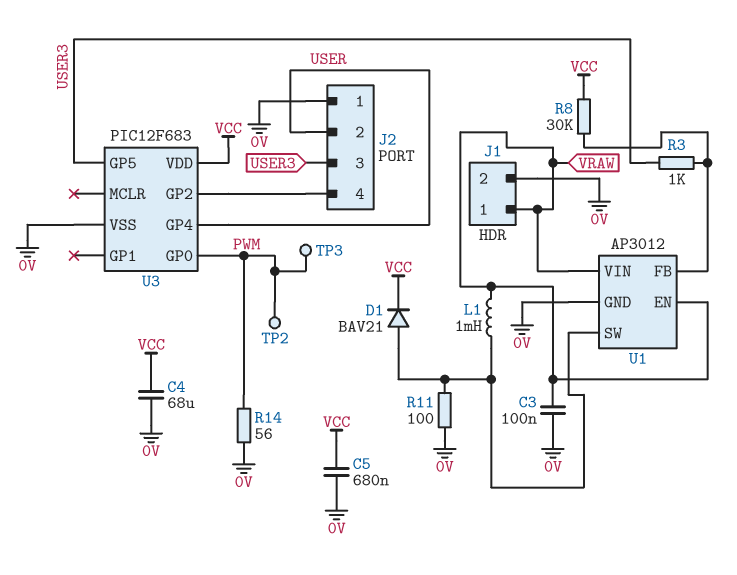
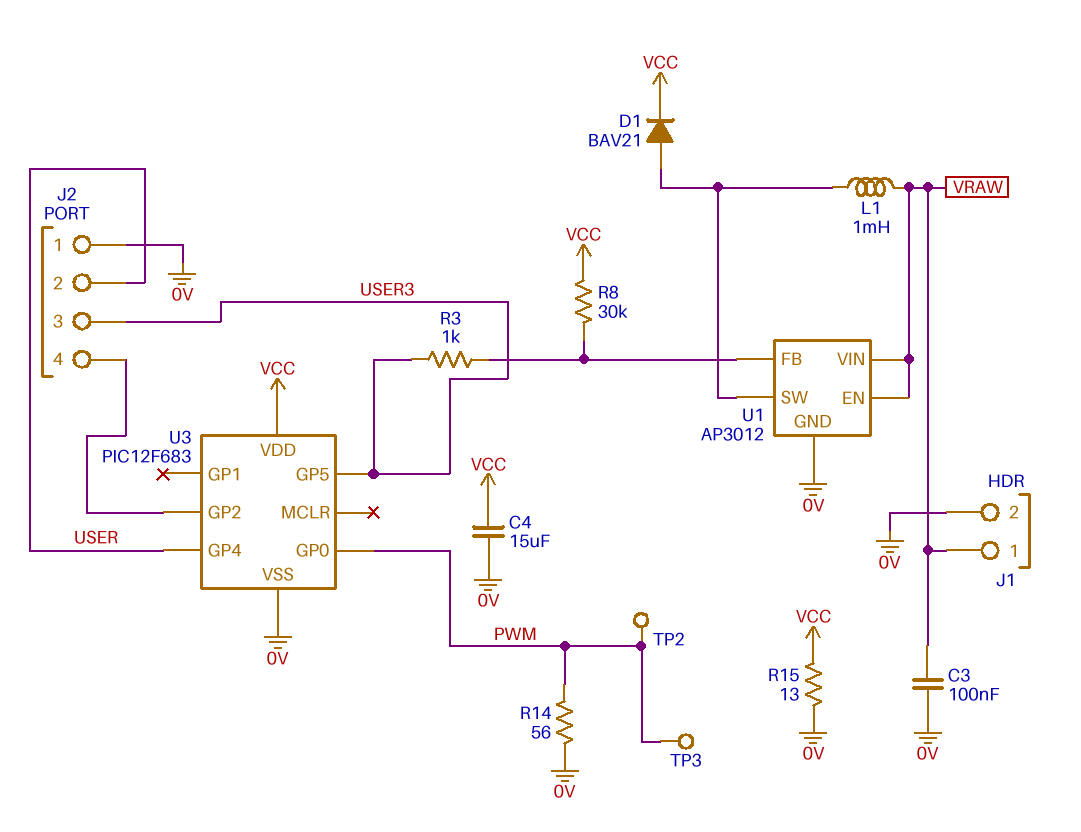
C4: 68uF (0V, VCC) -> 15uF (0V, VCC)
C5: 680nF (0V, VCC) -> none
R11: 100 (0V, U1/SW) -> none
R15: none -> 13 (0V, VCC)

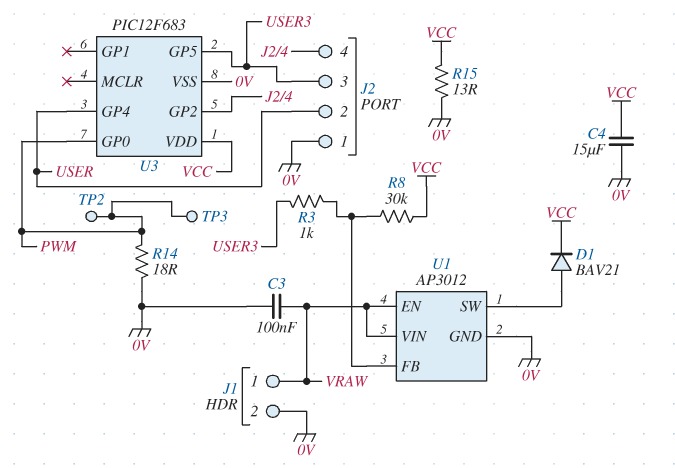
L1: 1mH (U1/SW, VRAW) -> none
R14: 56 (0V, PWM) -> 18 (0V, PWM)

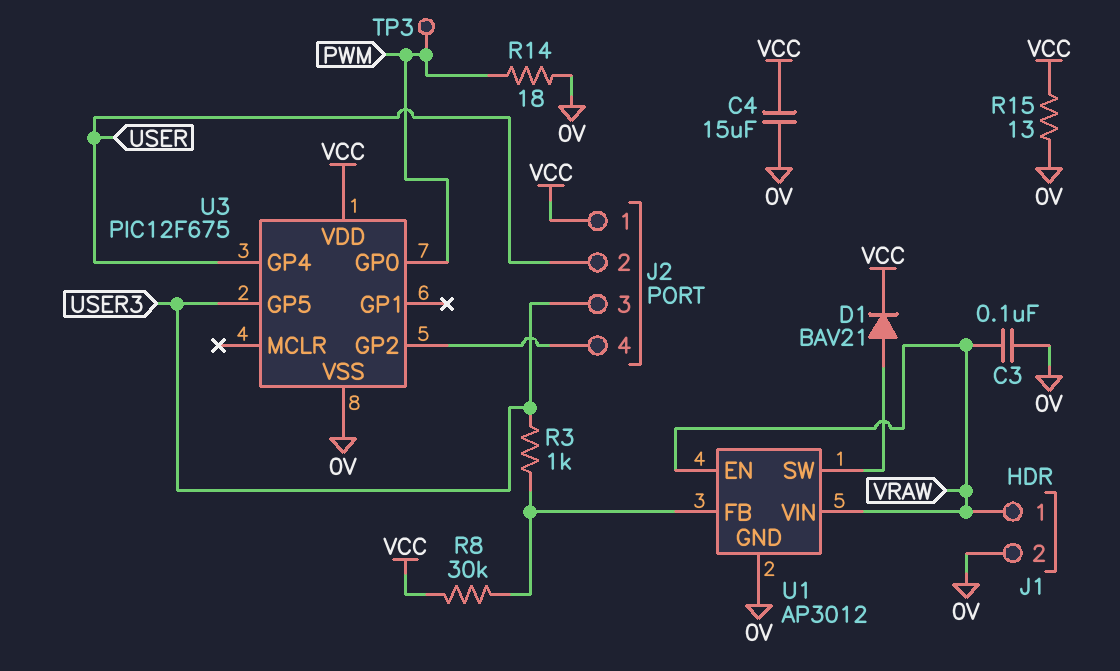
J2 pin 1: 0V -> VCC
TP2: test point (PWM) -> none
U3: PIC12F683 -> PIC12F675

